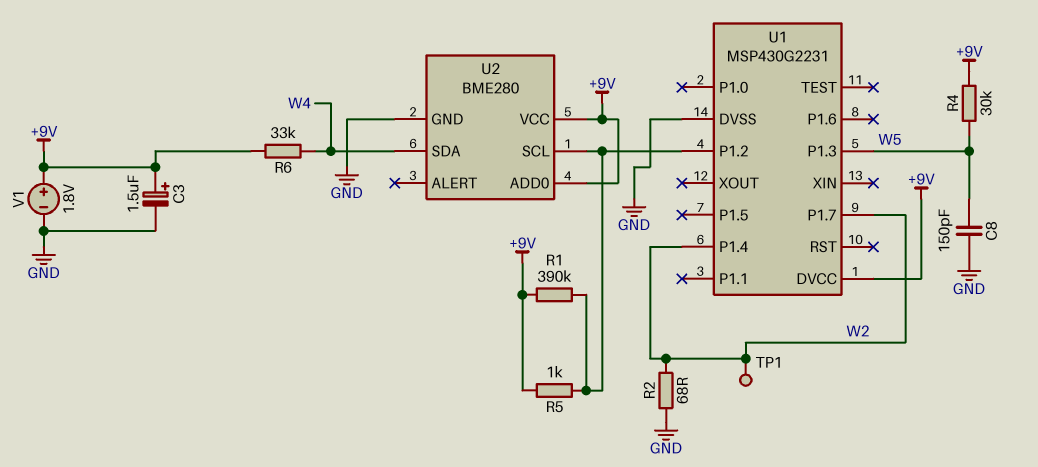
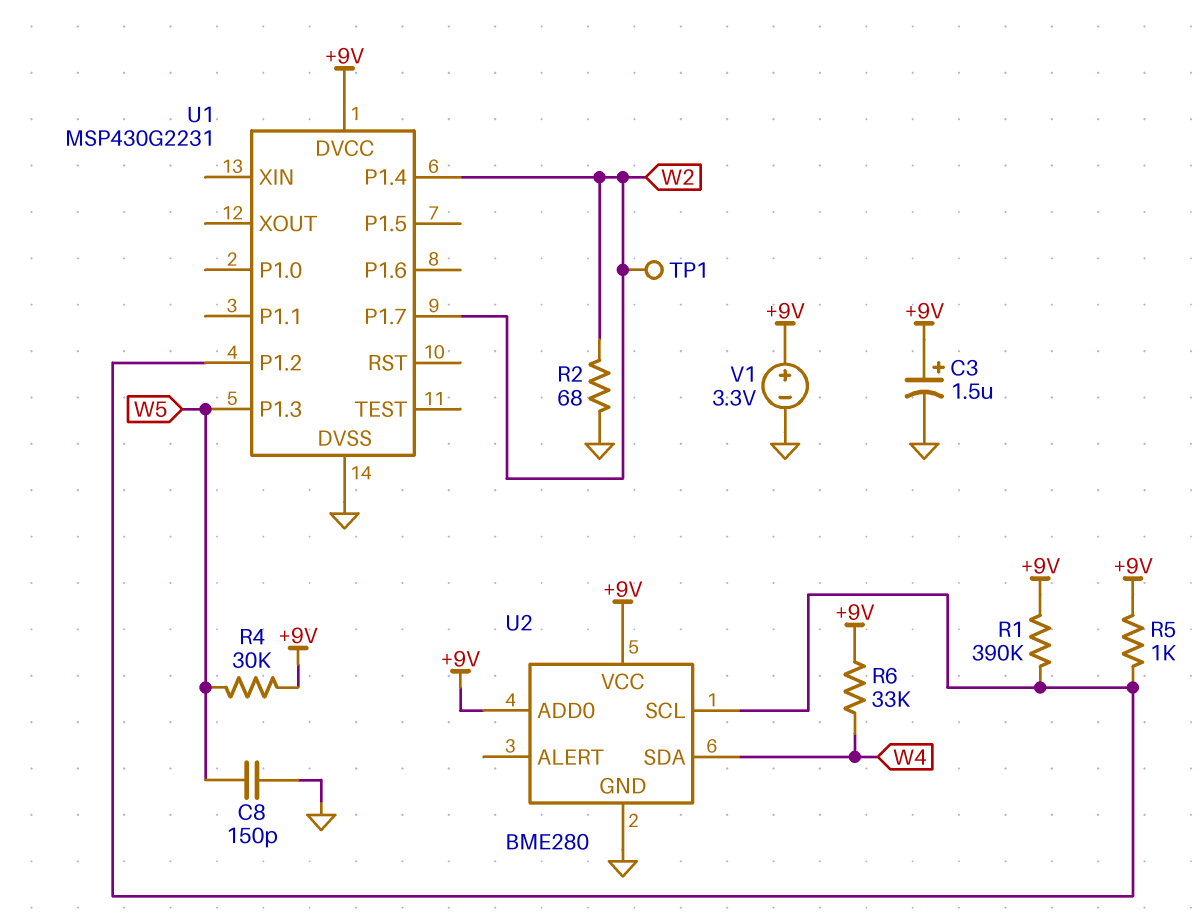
V1: 1.8V (plus +9V, minus GND) -> 3.3V (plus +9V, minus GND)

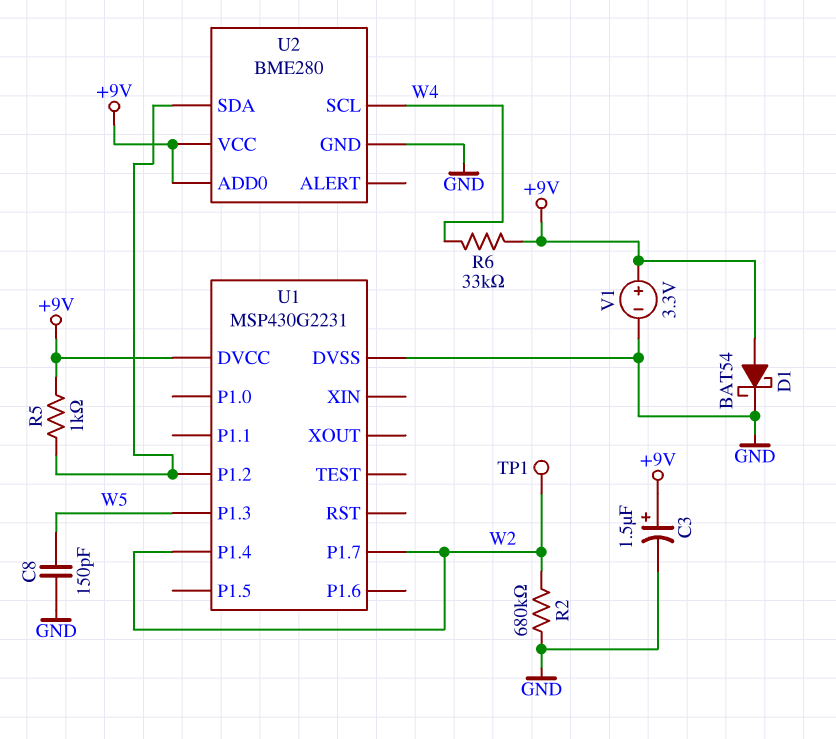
D1: none -> schottky BAT54 (A +9V, K GND)
R1: 390k (+9V, U1/P1.2) -> none
R2: 68 (GND, W2) -> 680k (GND, W2)
R4: 30k (+9V, W5) -> none
U2 pin SCL: U1/P1.2 -> W4
U2 pin SDA: W4 -> U1/P1.2

